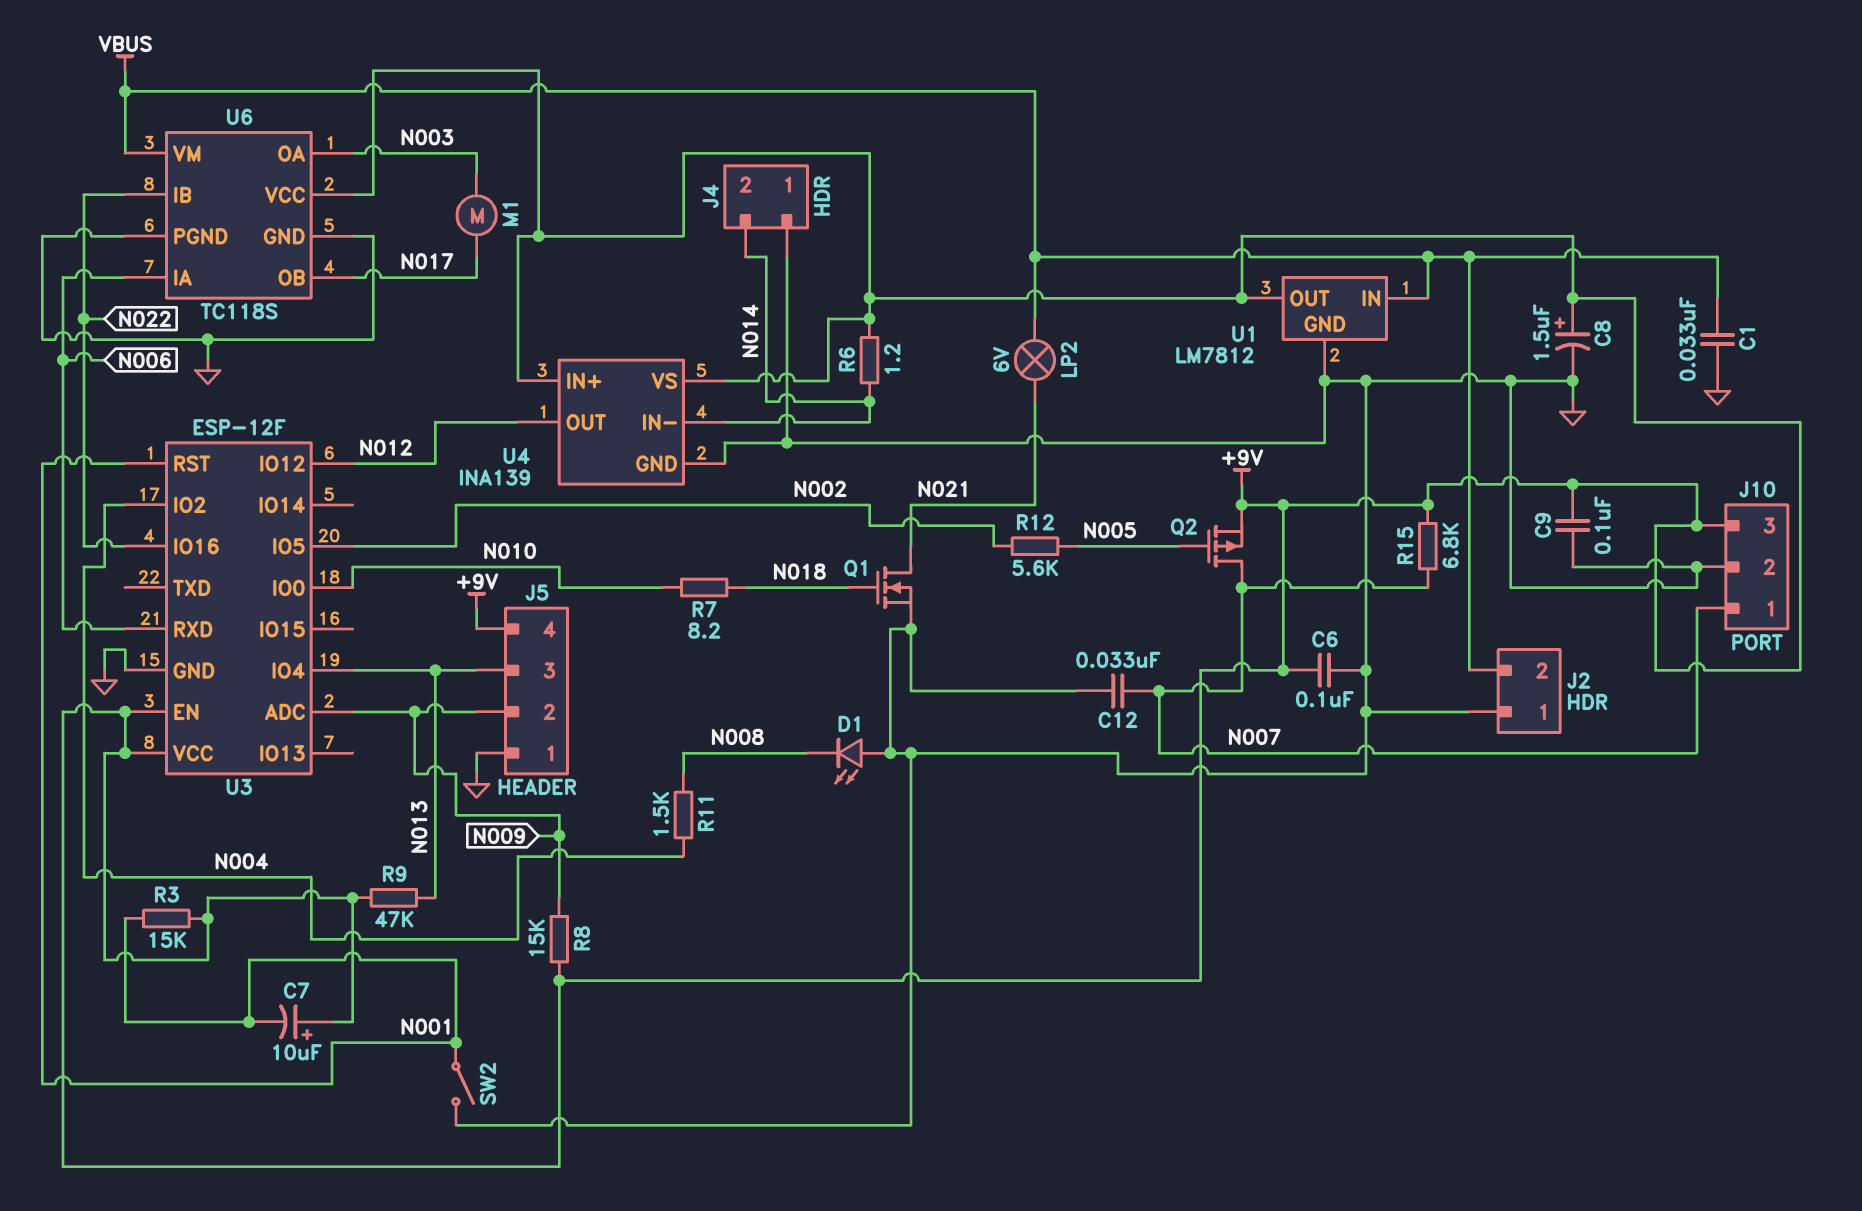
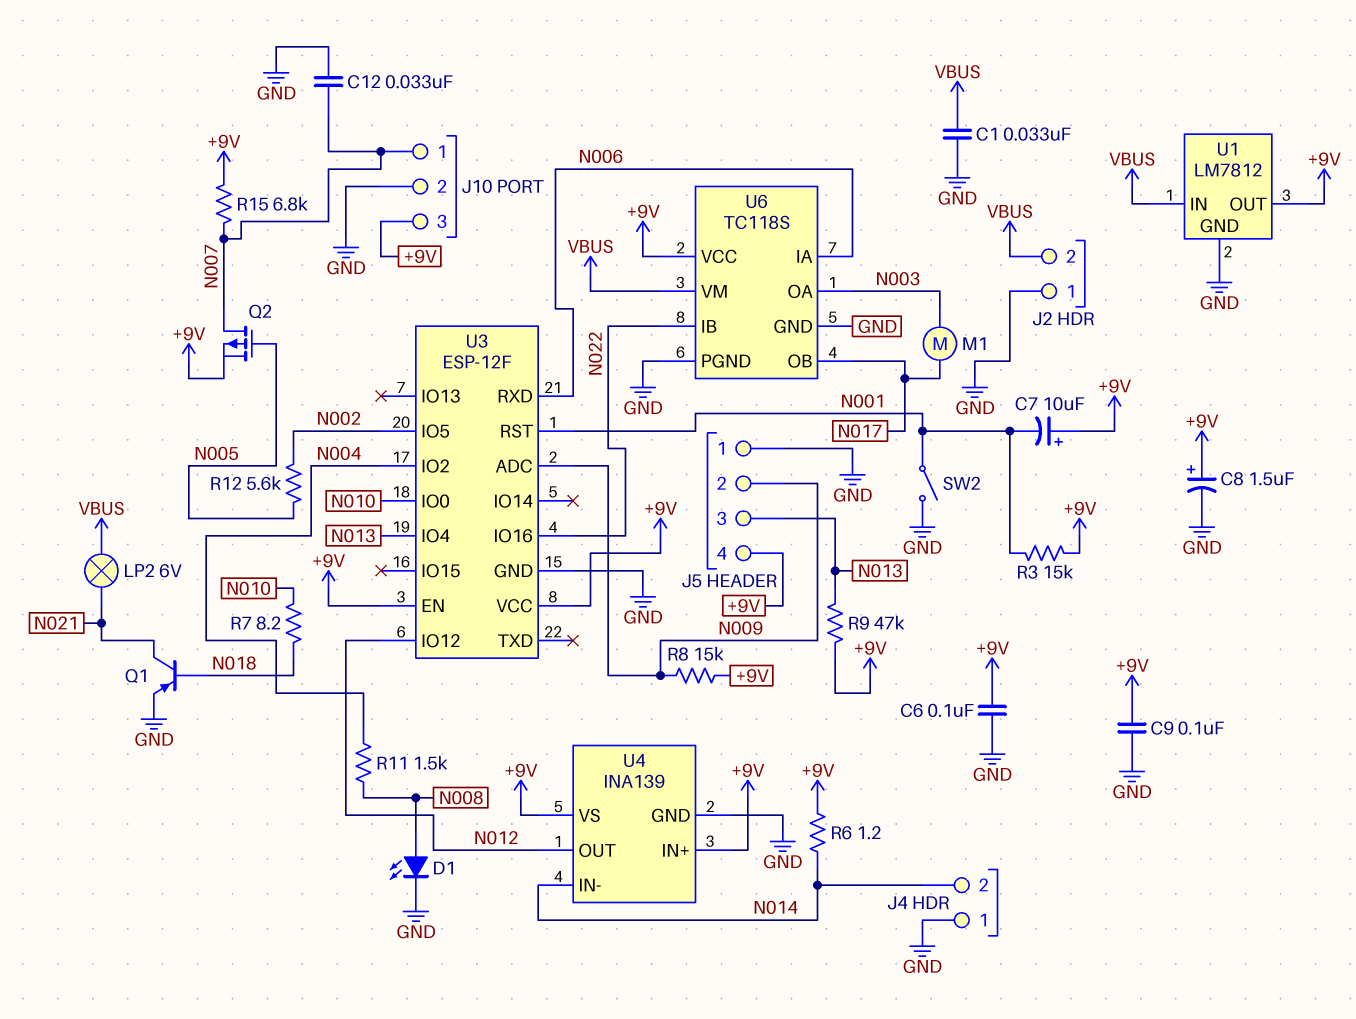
D1: LED (A GND, K N008) -> LED (A N008, K GND)
Q1: NMOS (G N018, D N021, S GND) -> PNP (B N018, C N021, E GND)

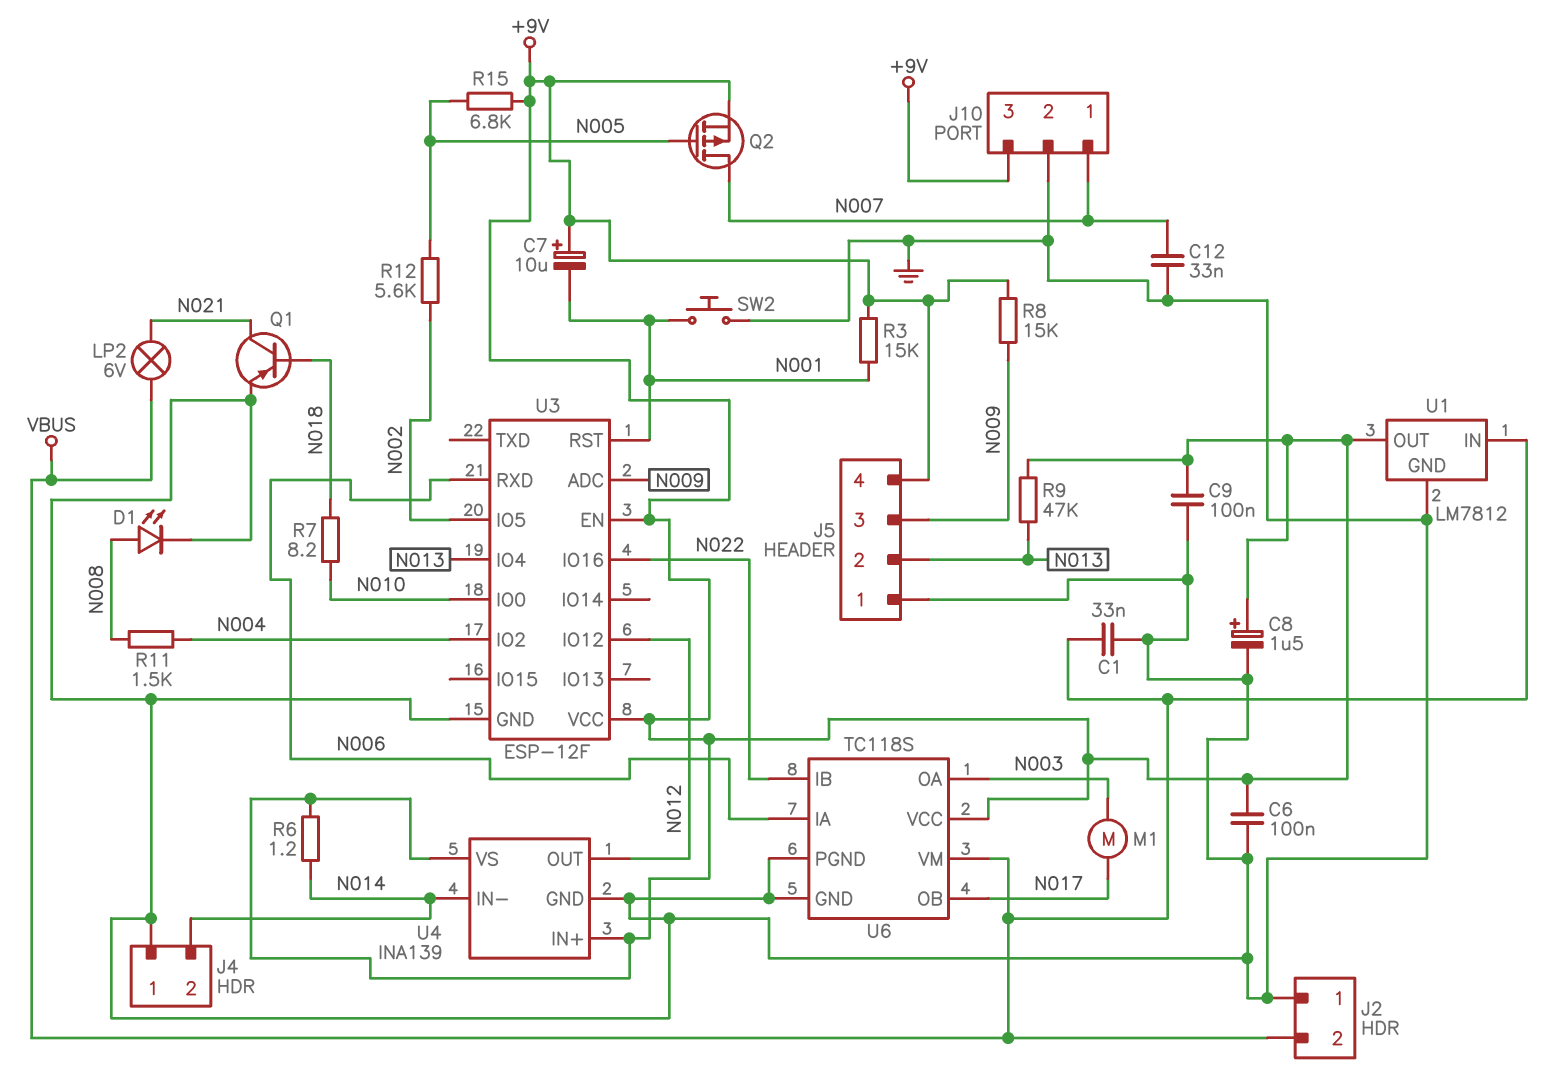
J5 pin 2: N009 -> N013
J5 pin 3: N013 -> N009
R15: 6.8k (+9V, N007) -> 6.8k (+9V, N005)
SW2: switch (GND, N001) -> button (GND, N001)

